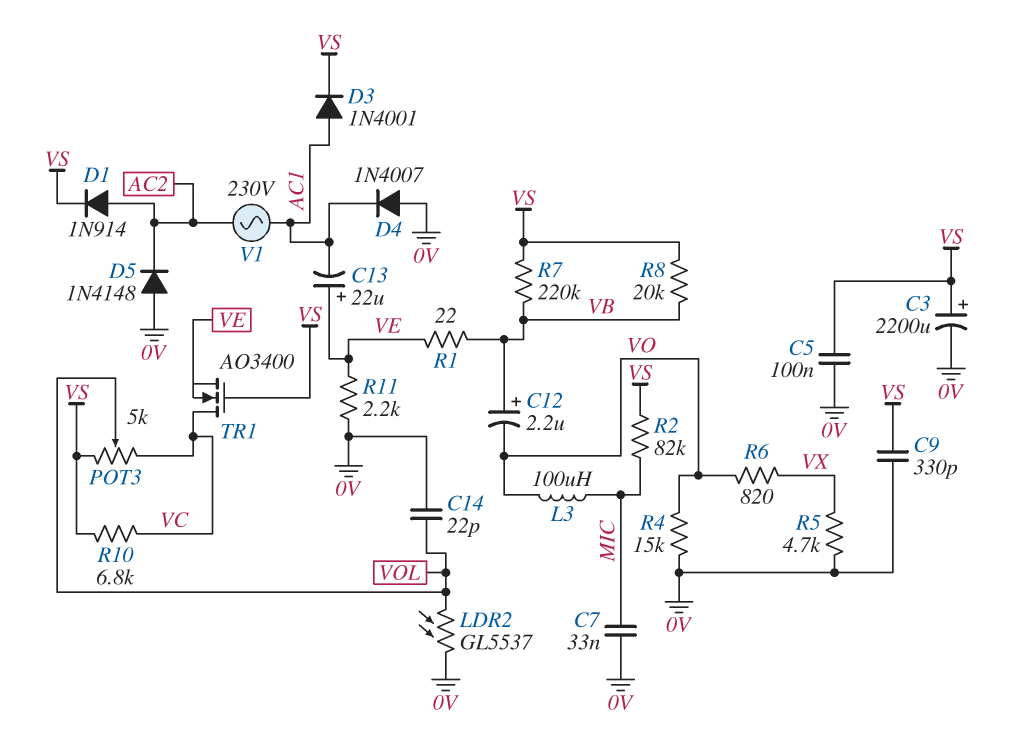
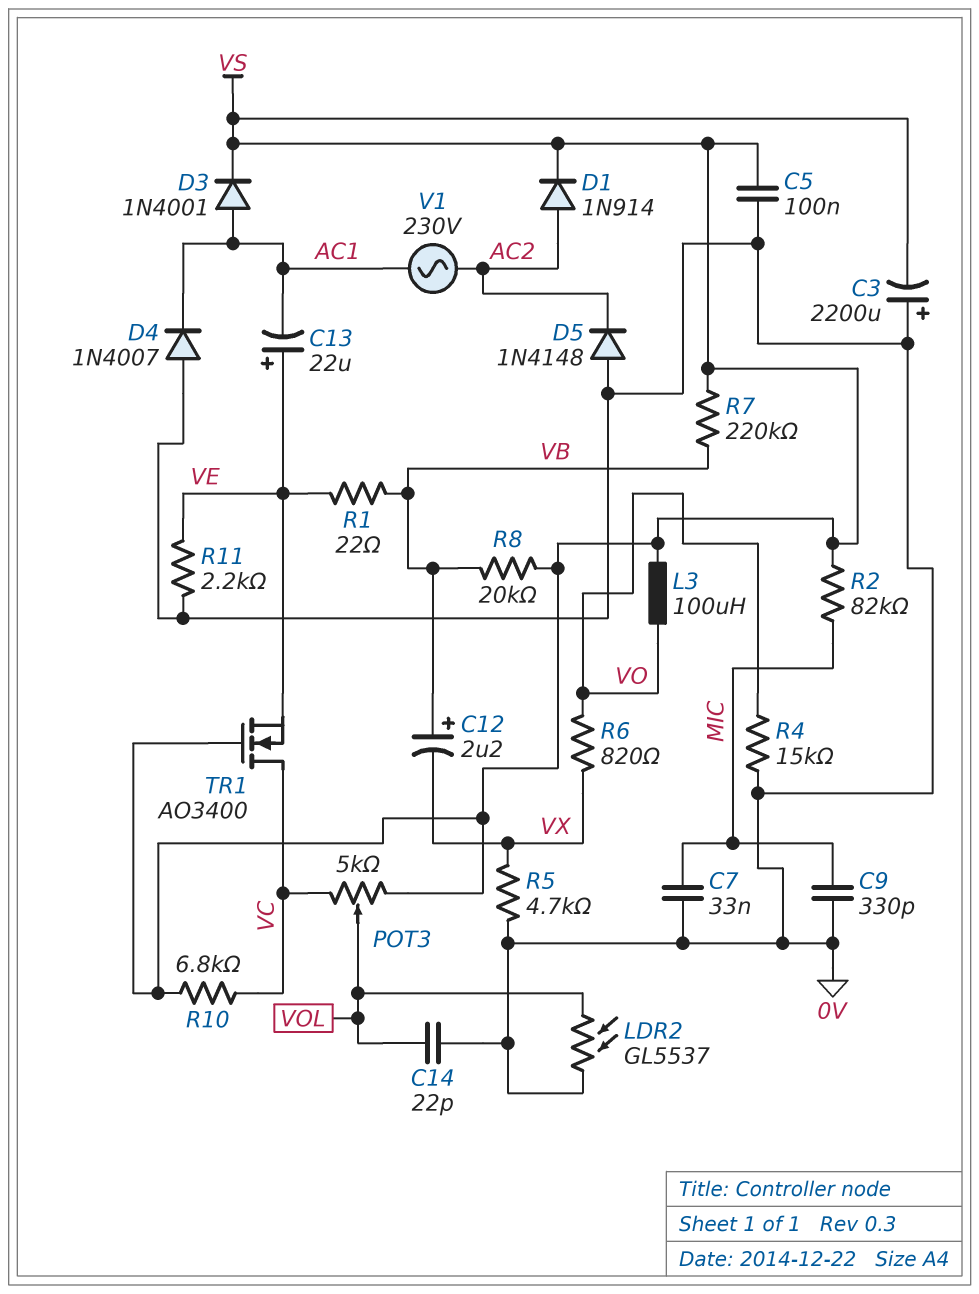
C3: 2200uF (plus VS, minus 0V) -> 2200uF (plus 0V, minus VS)
C9: 330pF (0V, VS) -> 330pF (0V, MIC)
C12: 2.2uF (plus VB, minus VO) -> 2.2uF (plus VB, minus VX)
L3: 100uH (MIC, VO) -> 100uH (VO, VS)

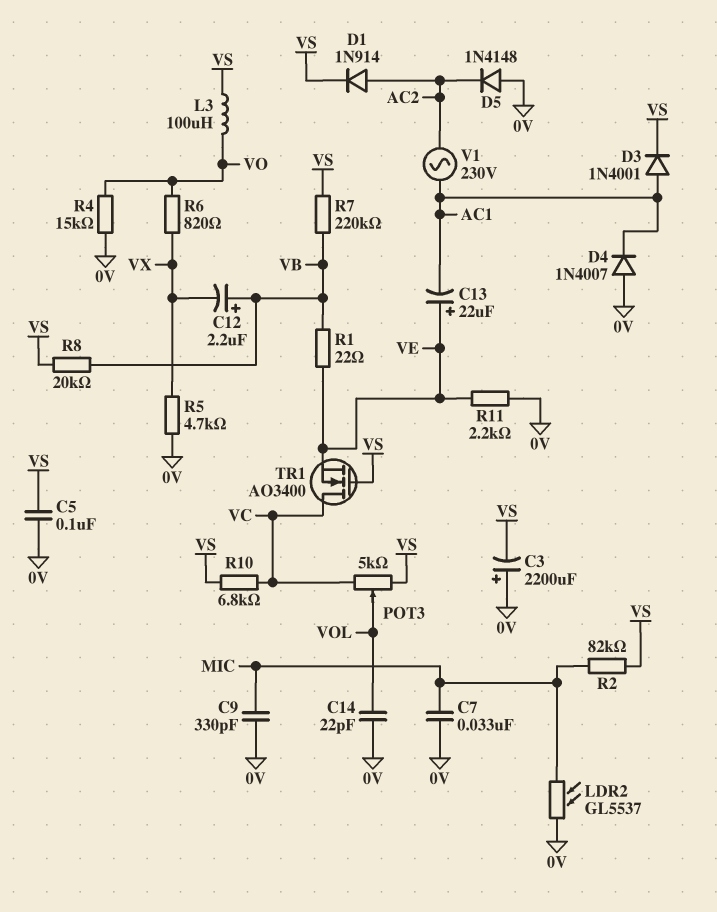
LDR2: GL5537 (0V, VOL) -> GL5537 (0V, MIC)

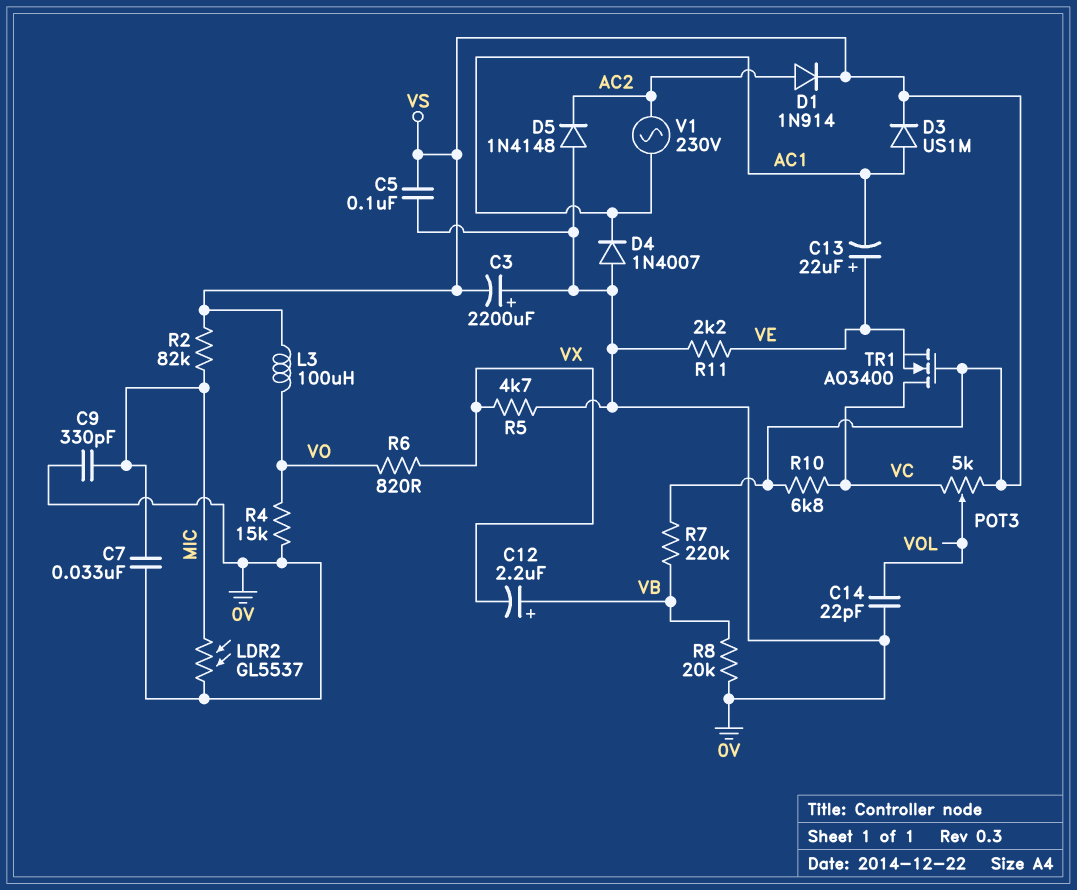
D3: diode 1N4001 (A AC1, K VS) -> diode US1M (A AC1, K VS)
R1: 22 (VB, VE) -> none
R8: 20k (VB, VS) -> 20k (0V, VB)

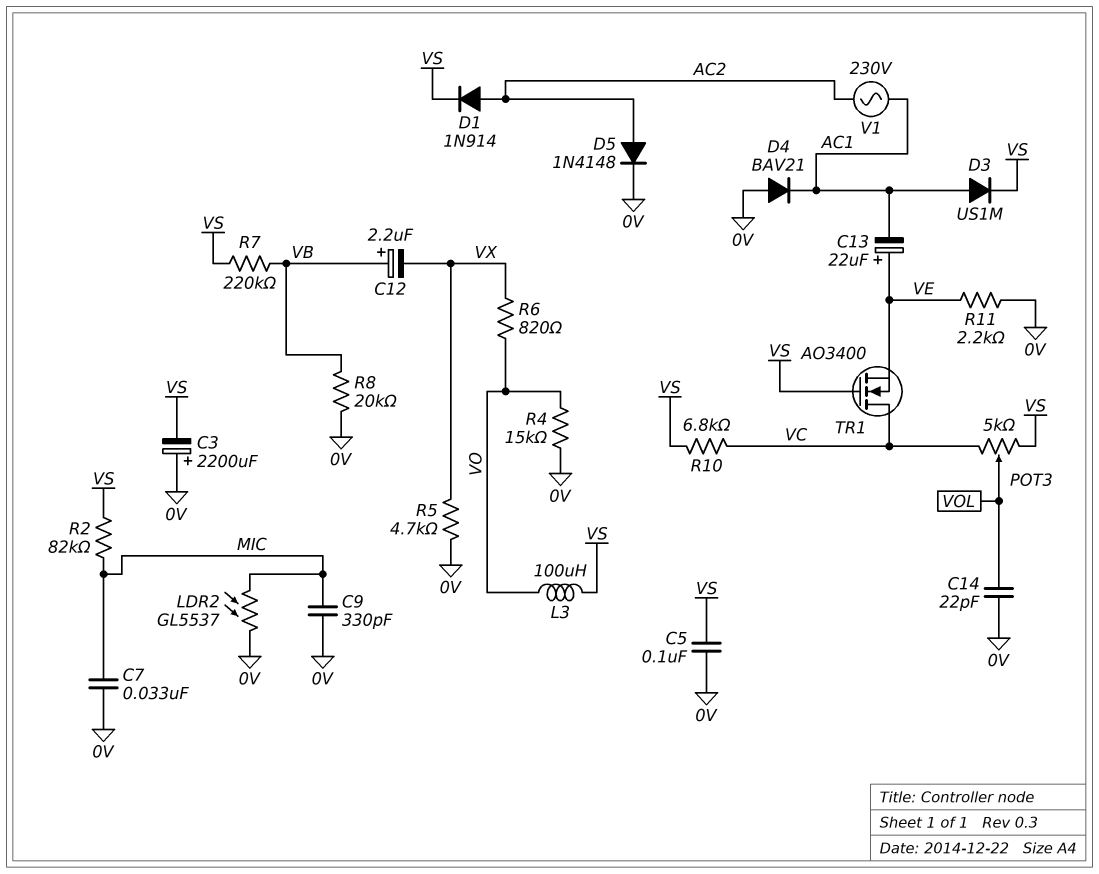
D4: diode 1N4007 (A 0V, K AC1) -> diode BAV21 (A 0V, K AC1)
D5: diode 1N4148 (A 0V, K AC2) -> diode 1N4148 (A AC2, K 0V)

